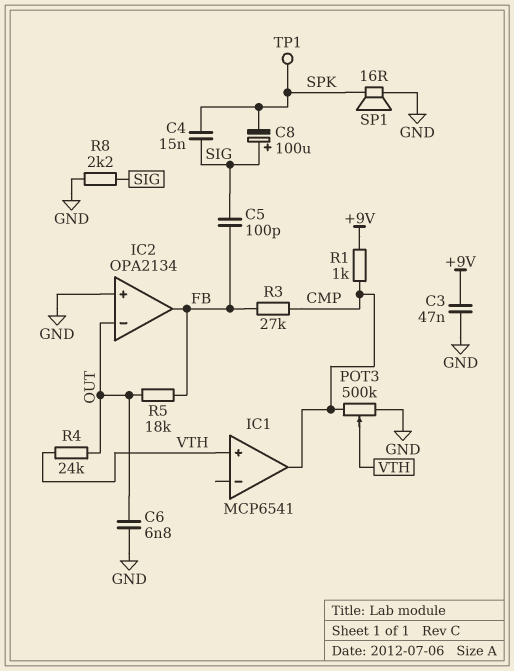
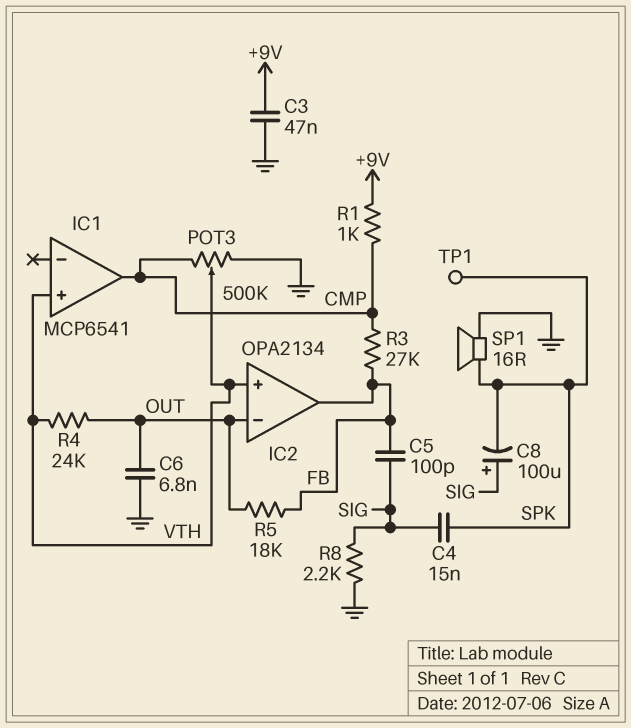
IC2 pin in+: GND -> VTH

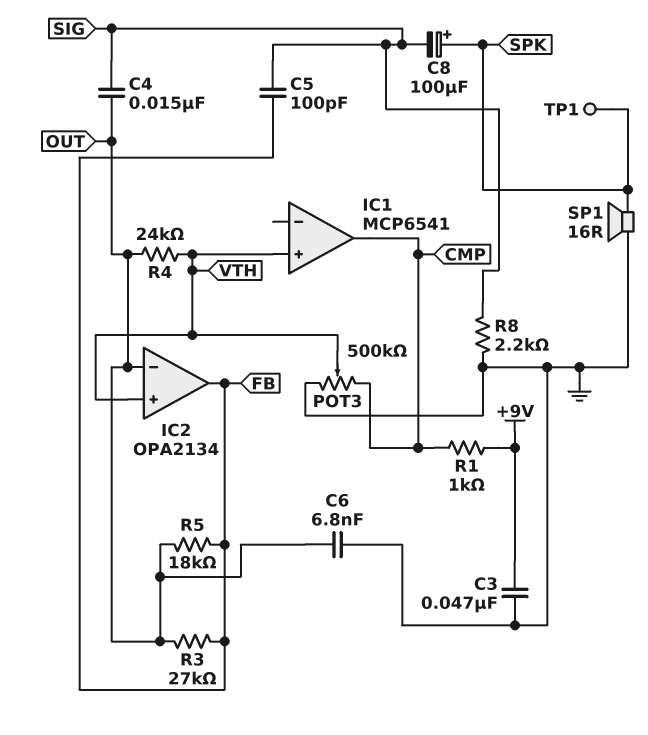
C4: 15nF (SIG, SPK) -> 15nF (OUT, SIG)
C8: 100uF (plus SIG, minus SPK) -> 100uF (plus SPK, minus SIG)
R3: 27k (CMP, FB) -> 27k (FB, OUT)

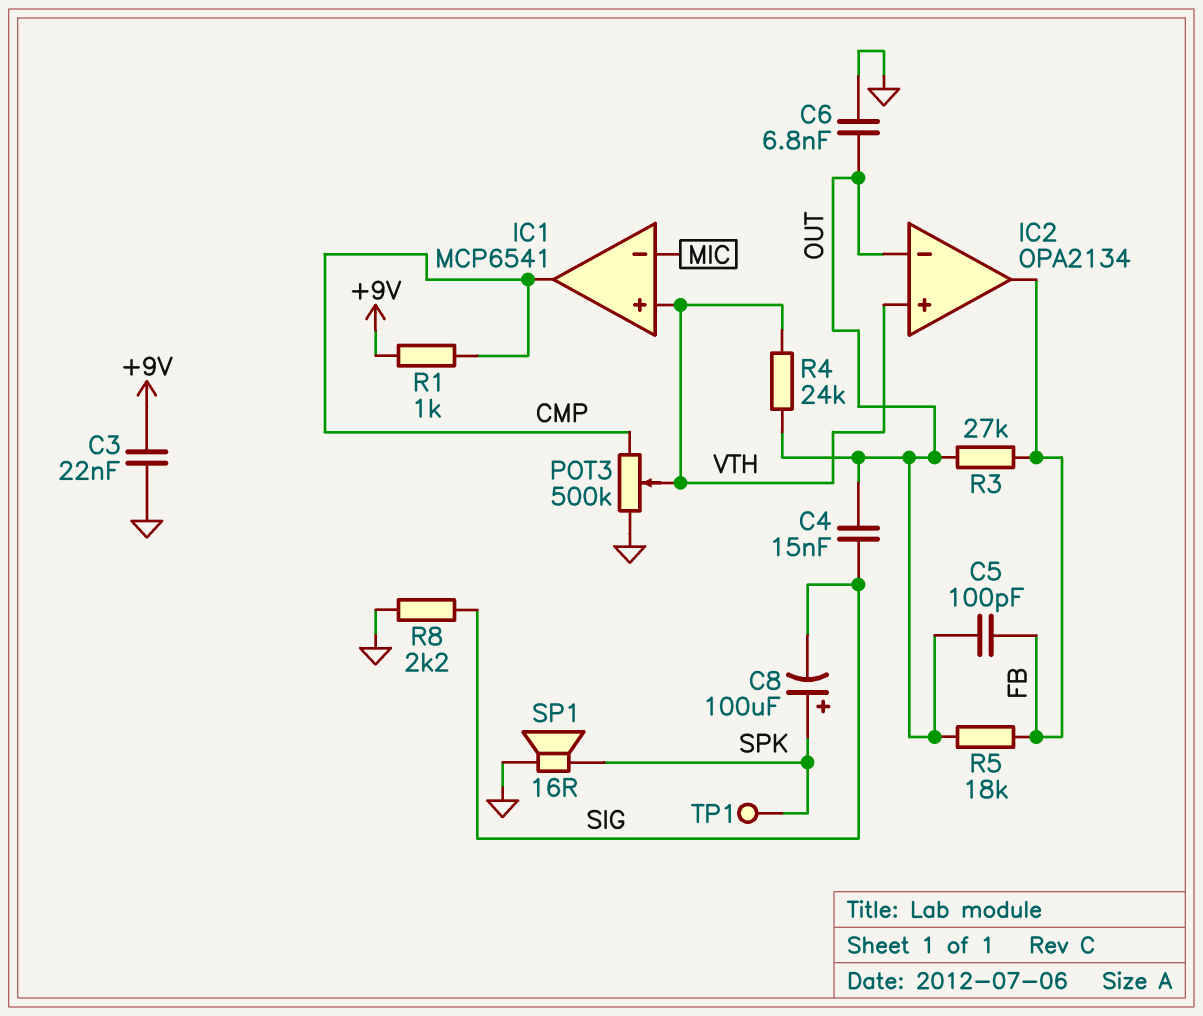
C3: 47nF (+9V, GND) -> 22nF (+9V, GND)
C5: 100pF (FB, SIG) -> 100pF (FB, OUT)
IC1 pin in-: none -> MIC

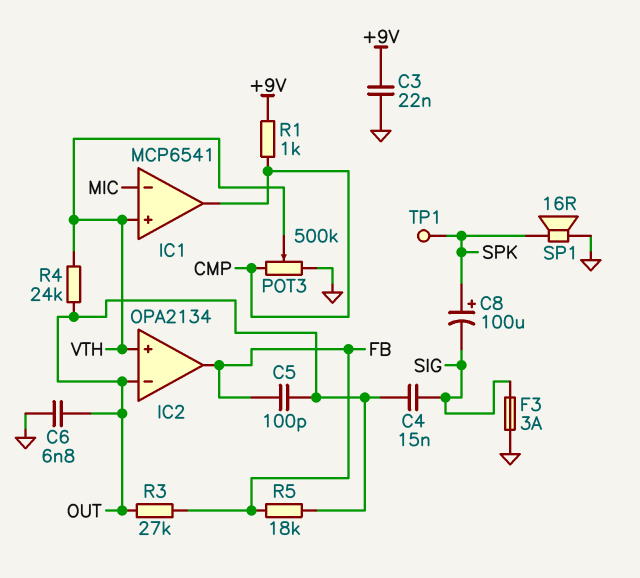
F3: none -> 3A (GND, SIG)
R8: 2.2k (GND, SIG) -> none

